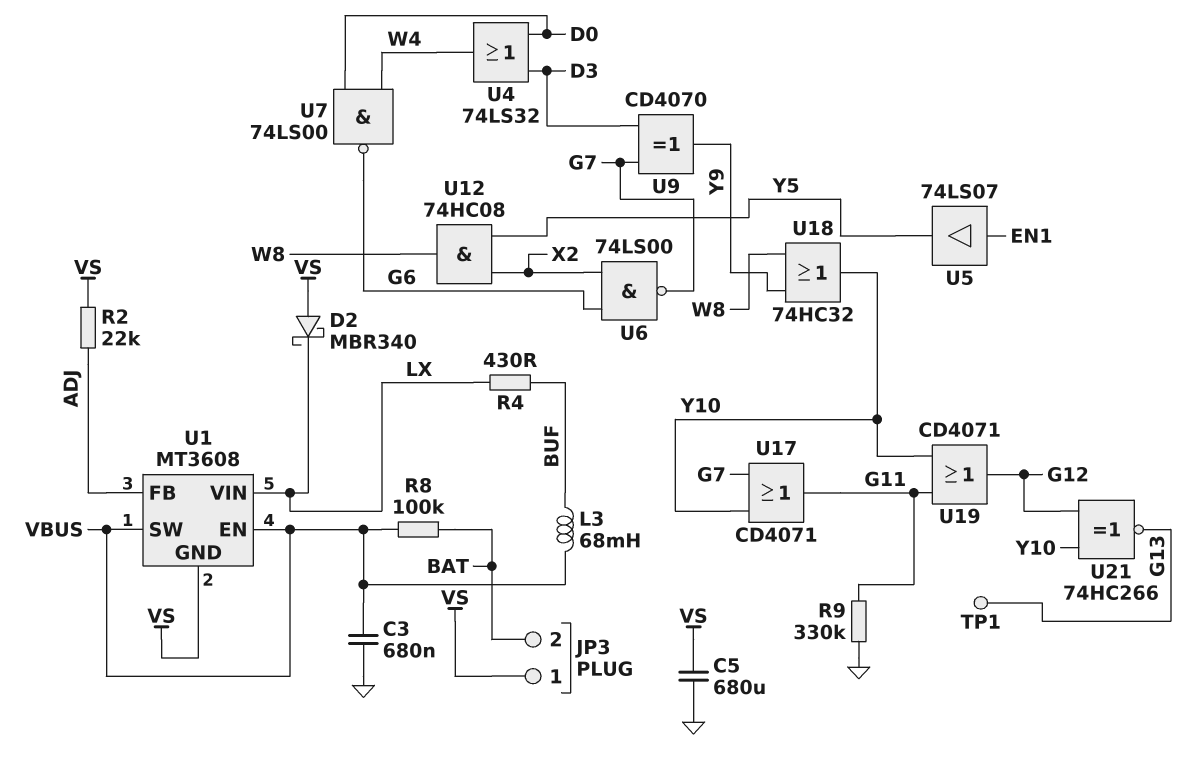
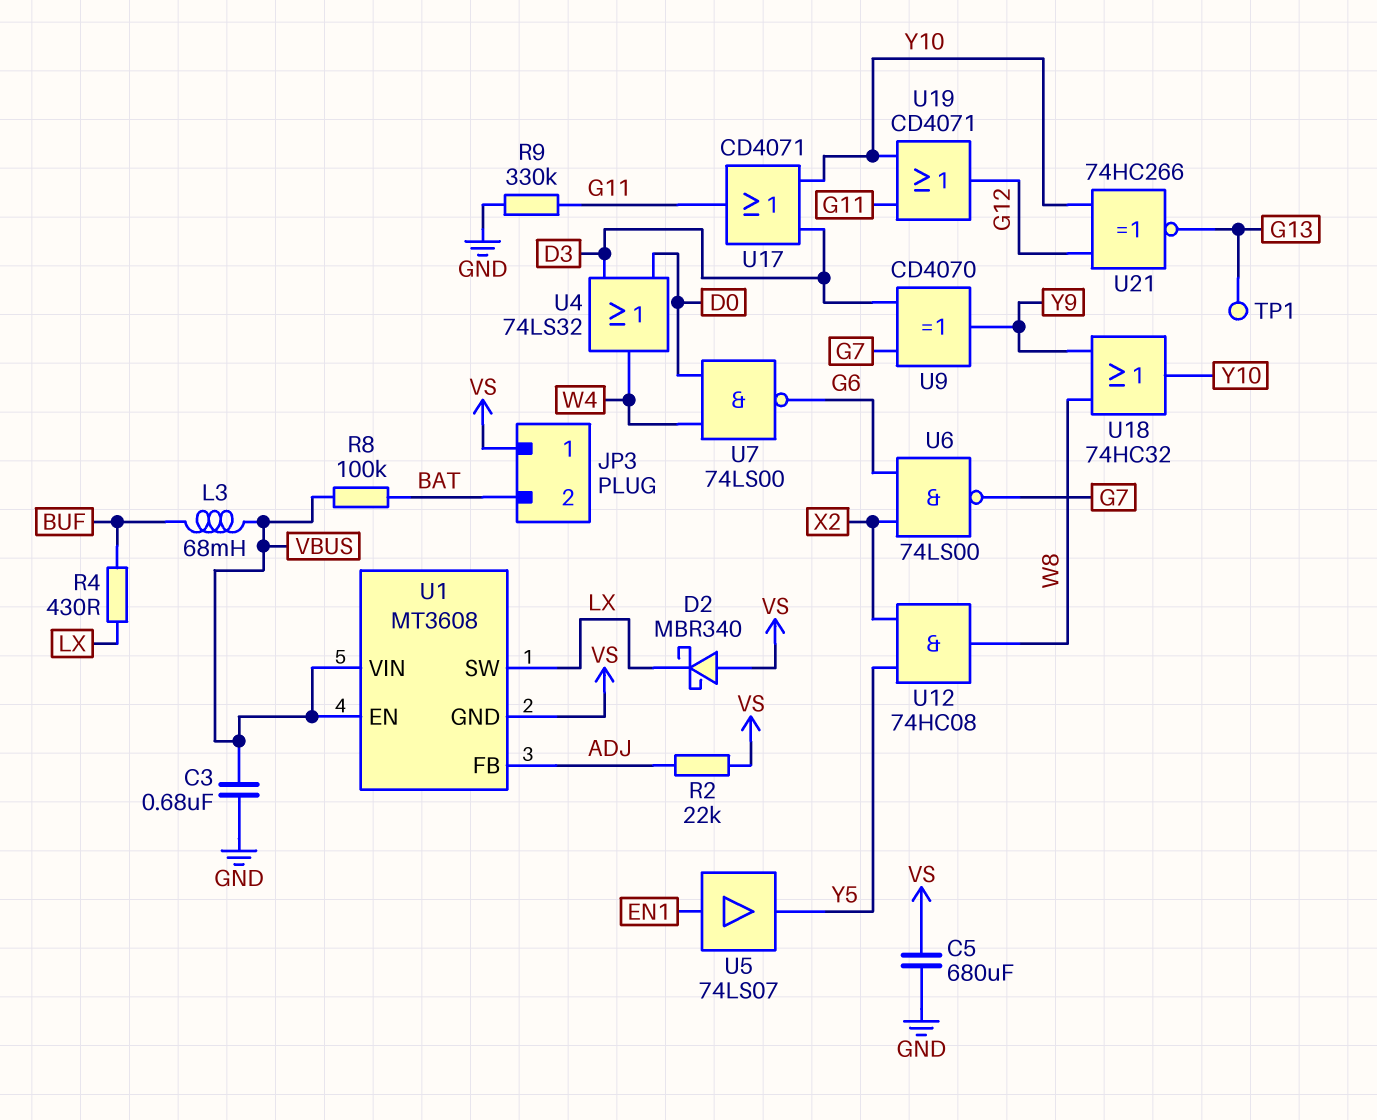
U1 pin SW: VBUS -> LX
U1 pin VIN: LX -> VBUS
U17: OR CD4071 (in G7, in Y10, out G11) -> OR CD4071 (in D3, in Y10, out G11)

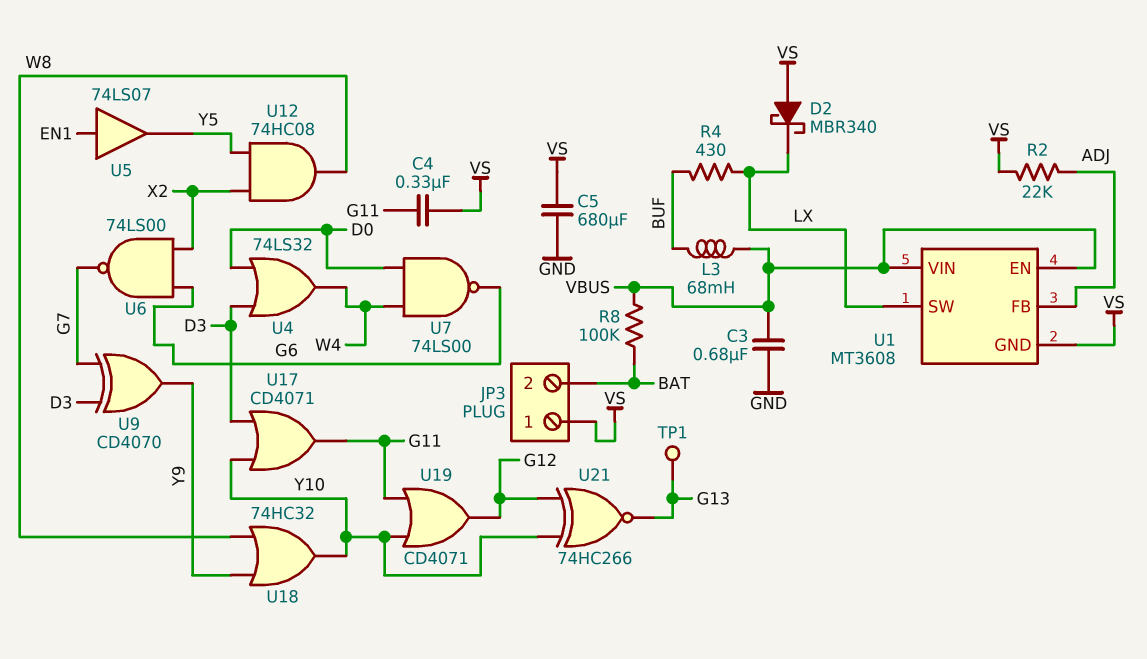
C4: none -> 330nF (G11, VS)
R9: 330k (G11, GND) -> none

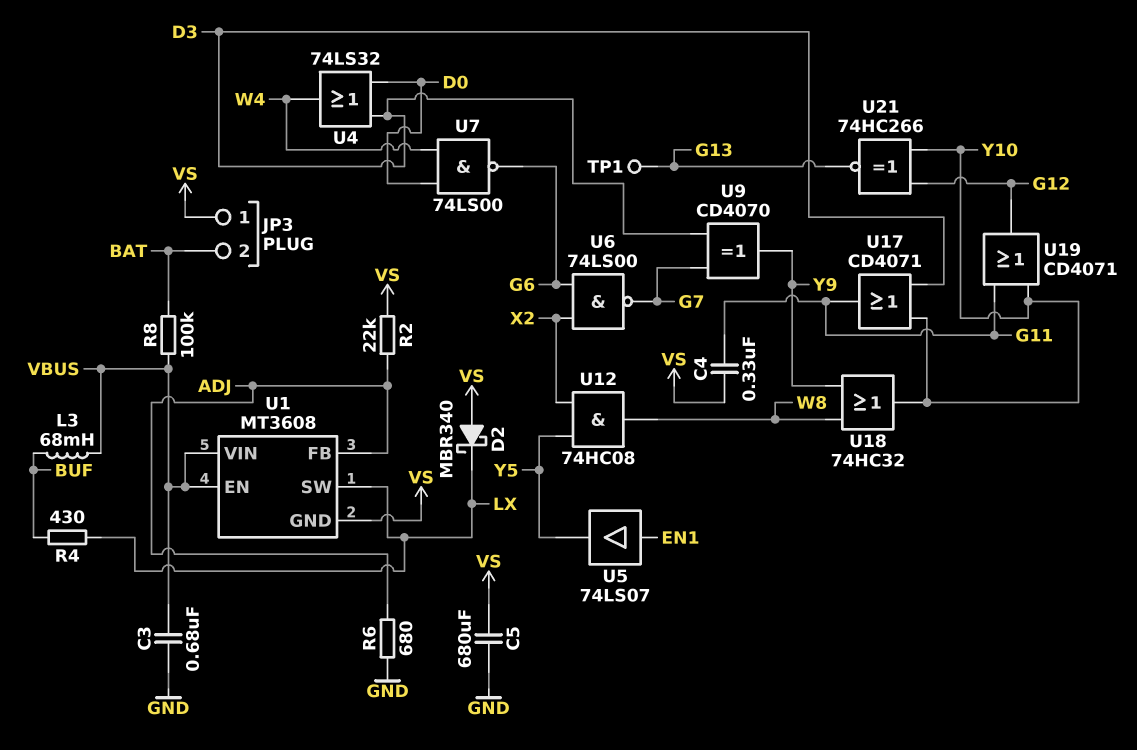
R6: none -> 680 (ADJ, GND)

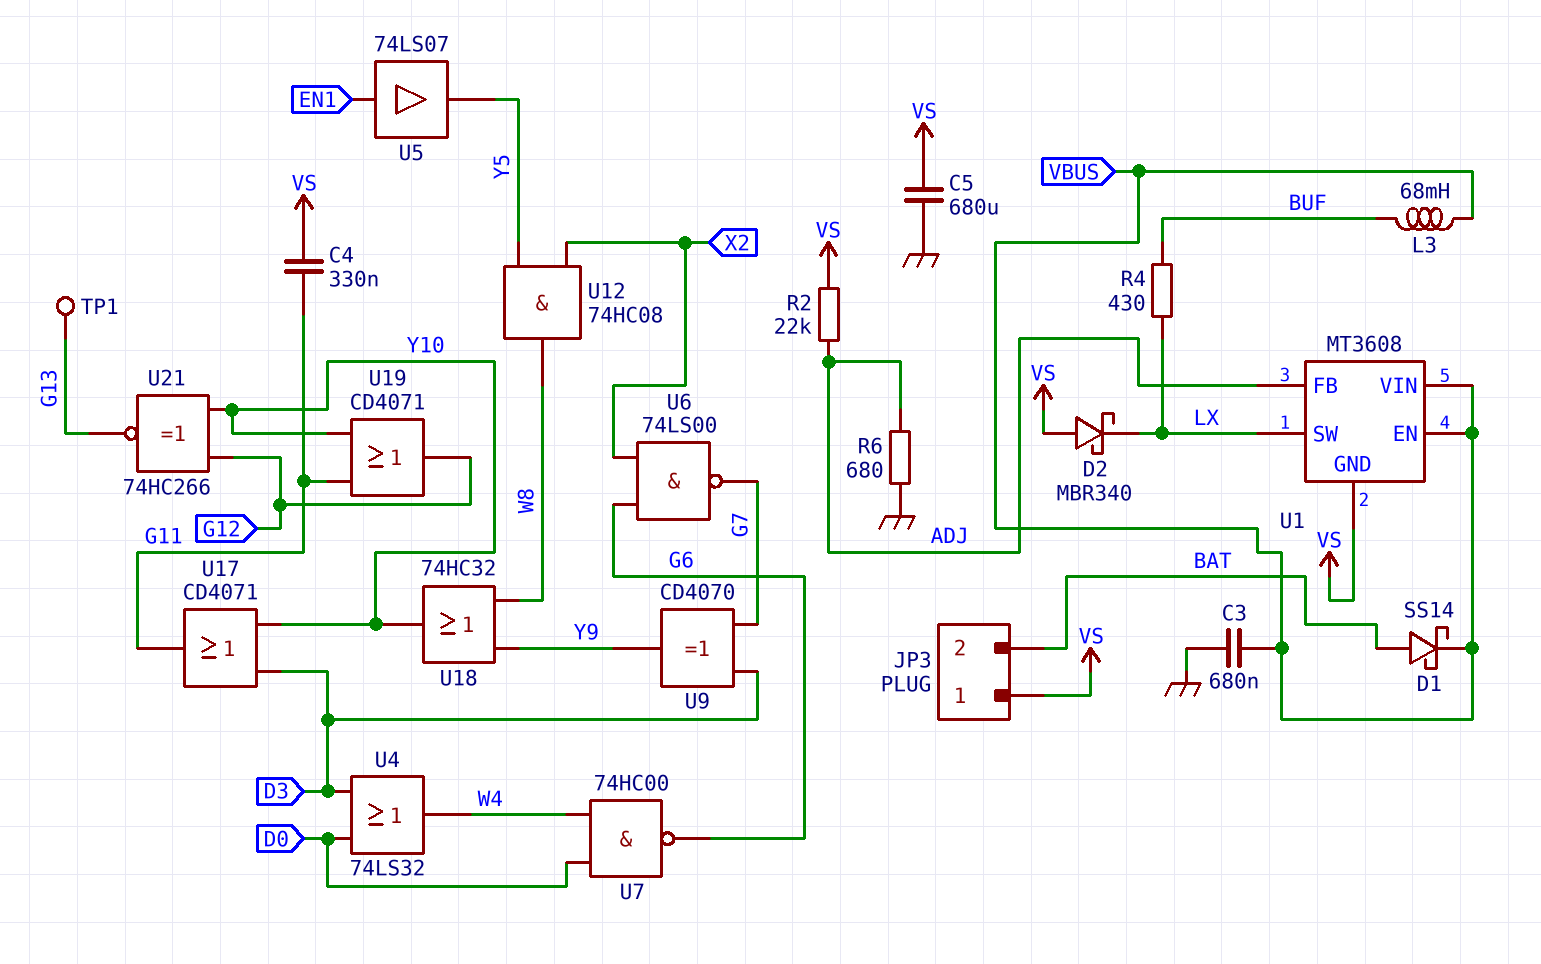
D1: none -> schottky SS14 (A BAT, K VBUS)
R8: 100k (BAT, VBUS) -> none
U7: NAND 74LS00 (in D0, in W4, out G6) -> NAND 74HC00 (in D0, in W4, out G6)

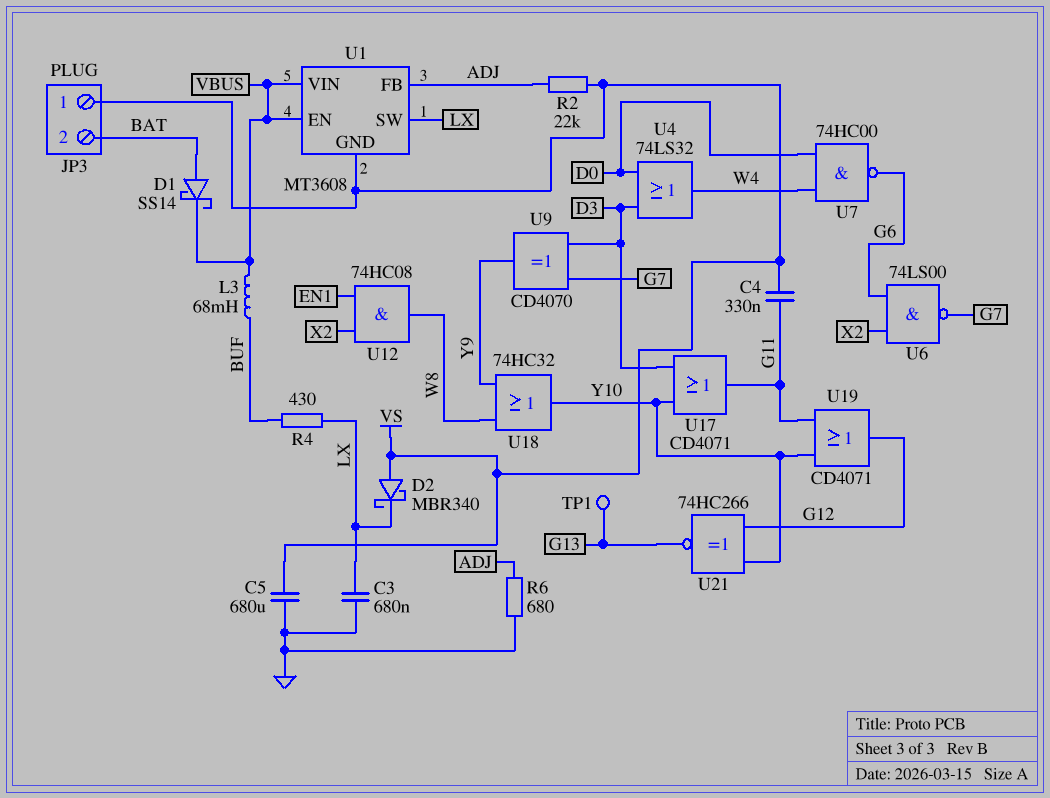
C3: 680nF (GND, VBUS) -> 680nF (GND, LX)
U5: buffer 74LS07 (in EN1, out Y5) -> none
U12: AND 74HC08 (in X2, in Y5, out W8) -> AND 74HC08 (in EN1, in X2, out W8)

